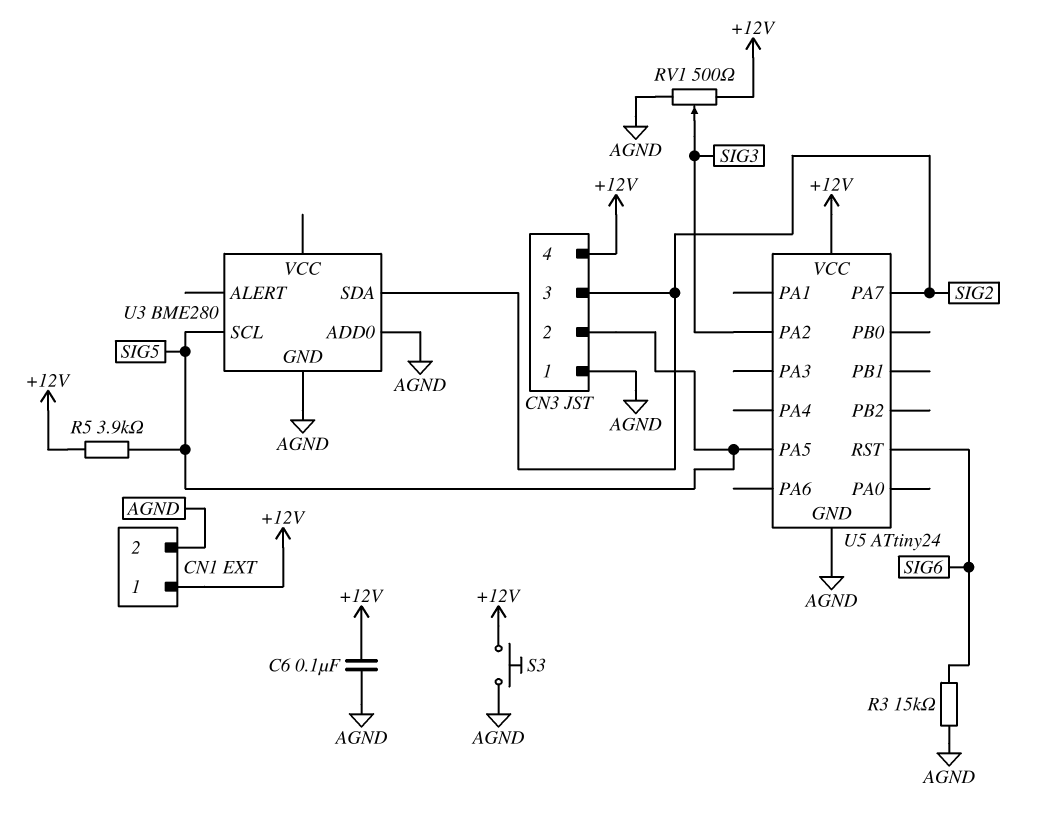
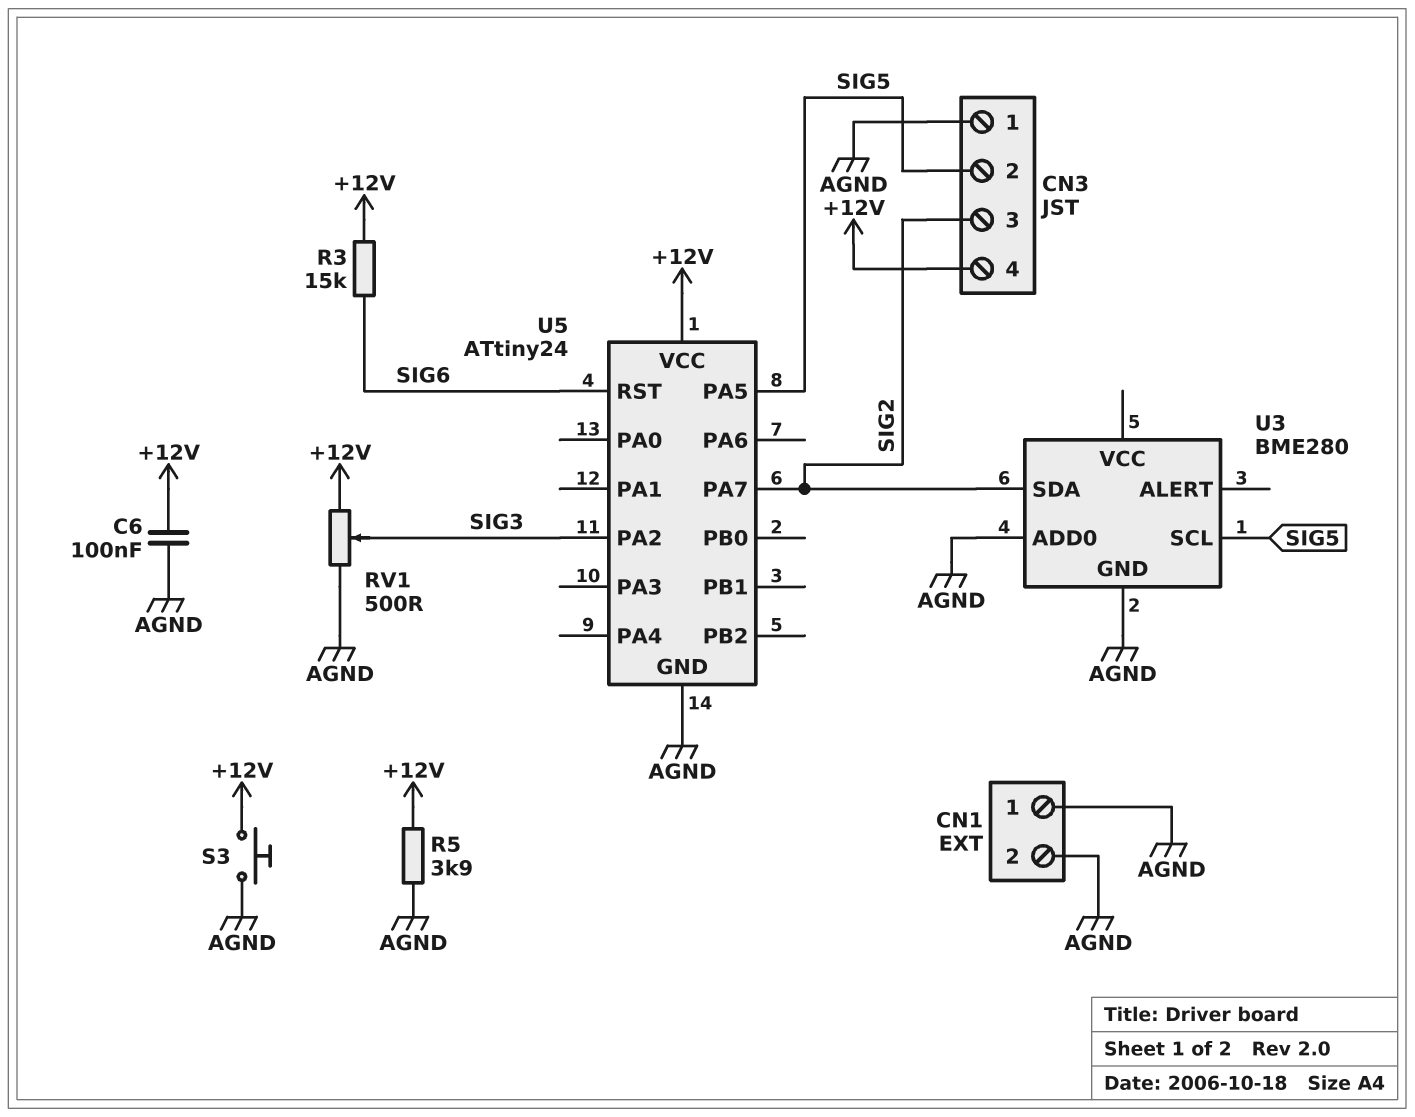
CN1 pin 1: +12V -> AGND
R3: 15k (AGND, SIG6) -> 15k (+12V, SIG6)
R5: 3.9k (+12V, SIG5) -> 3.9k (+12V, AGND)

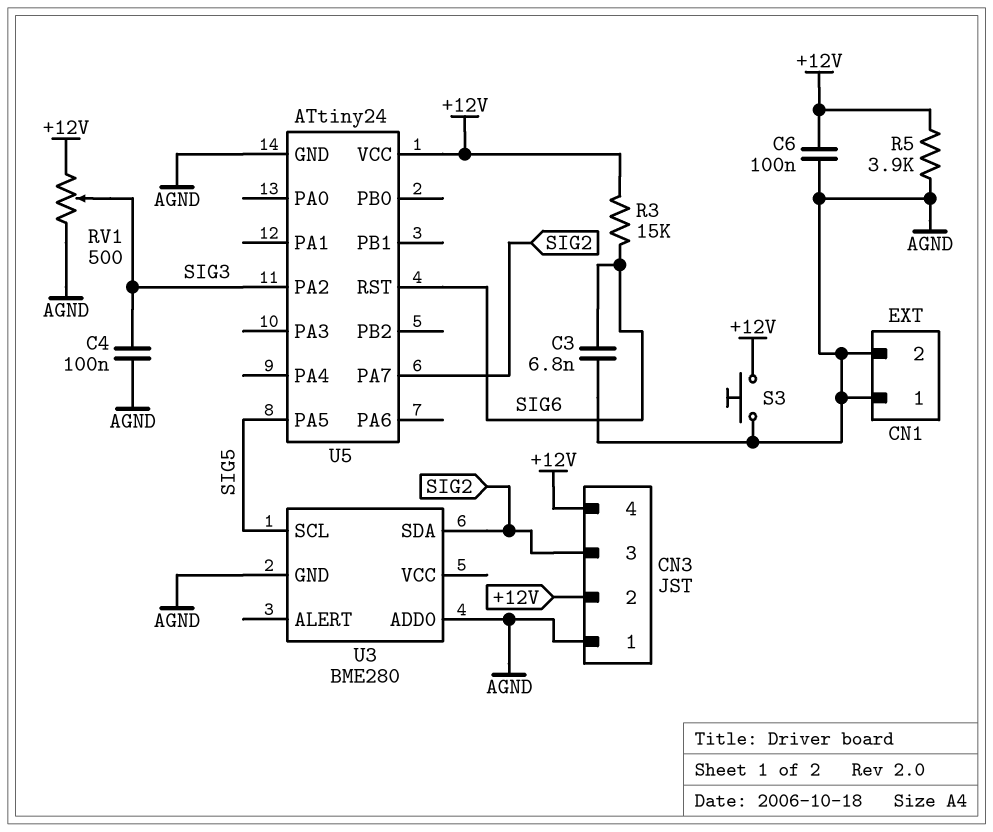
C3: none -> 6.8nF (AGND, SIG6)
C4: none -> 100nF (AGND, SIG3)
CN3 pin 2: SIG5 -> +12V

